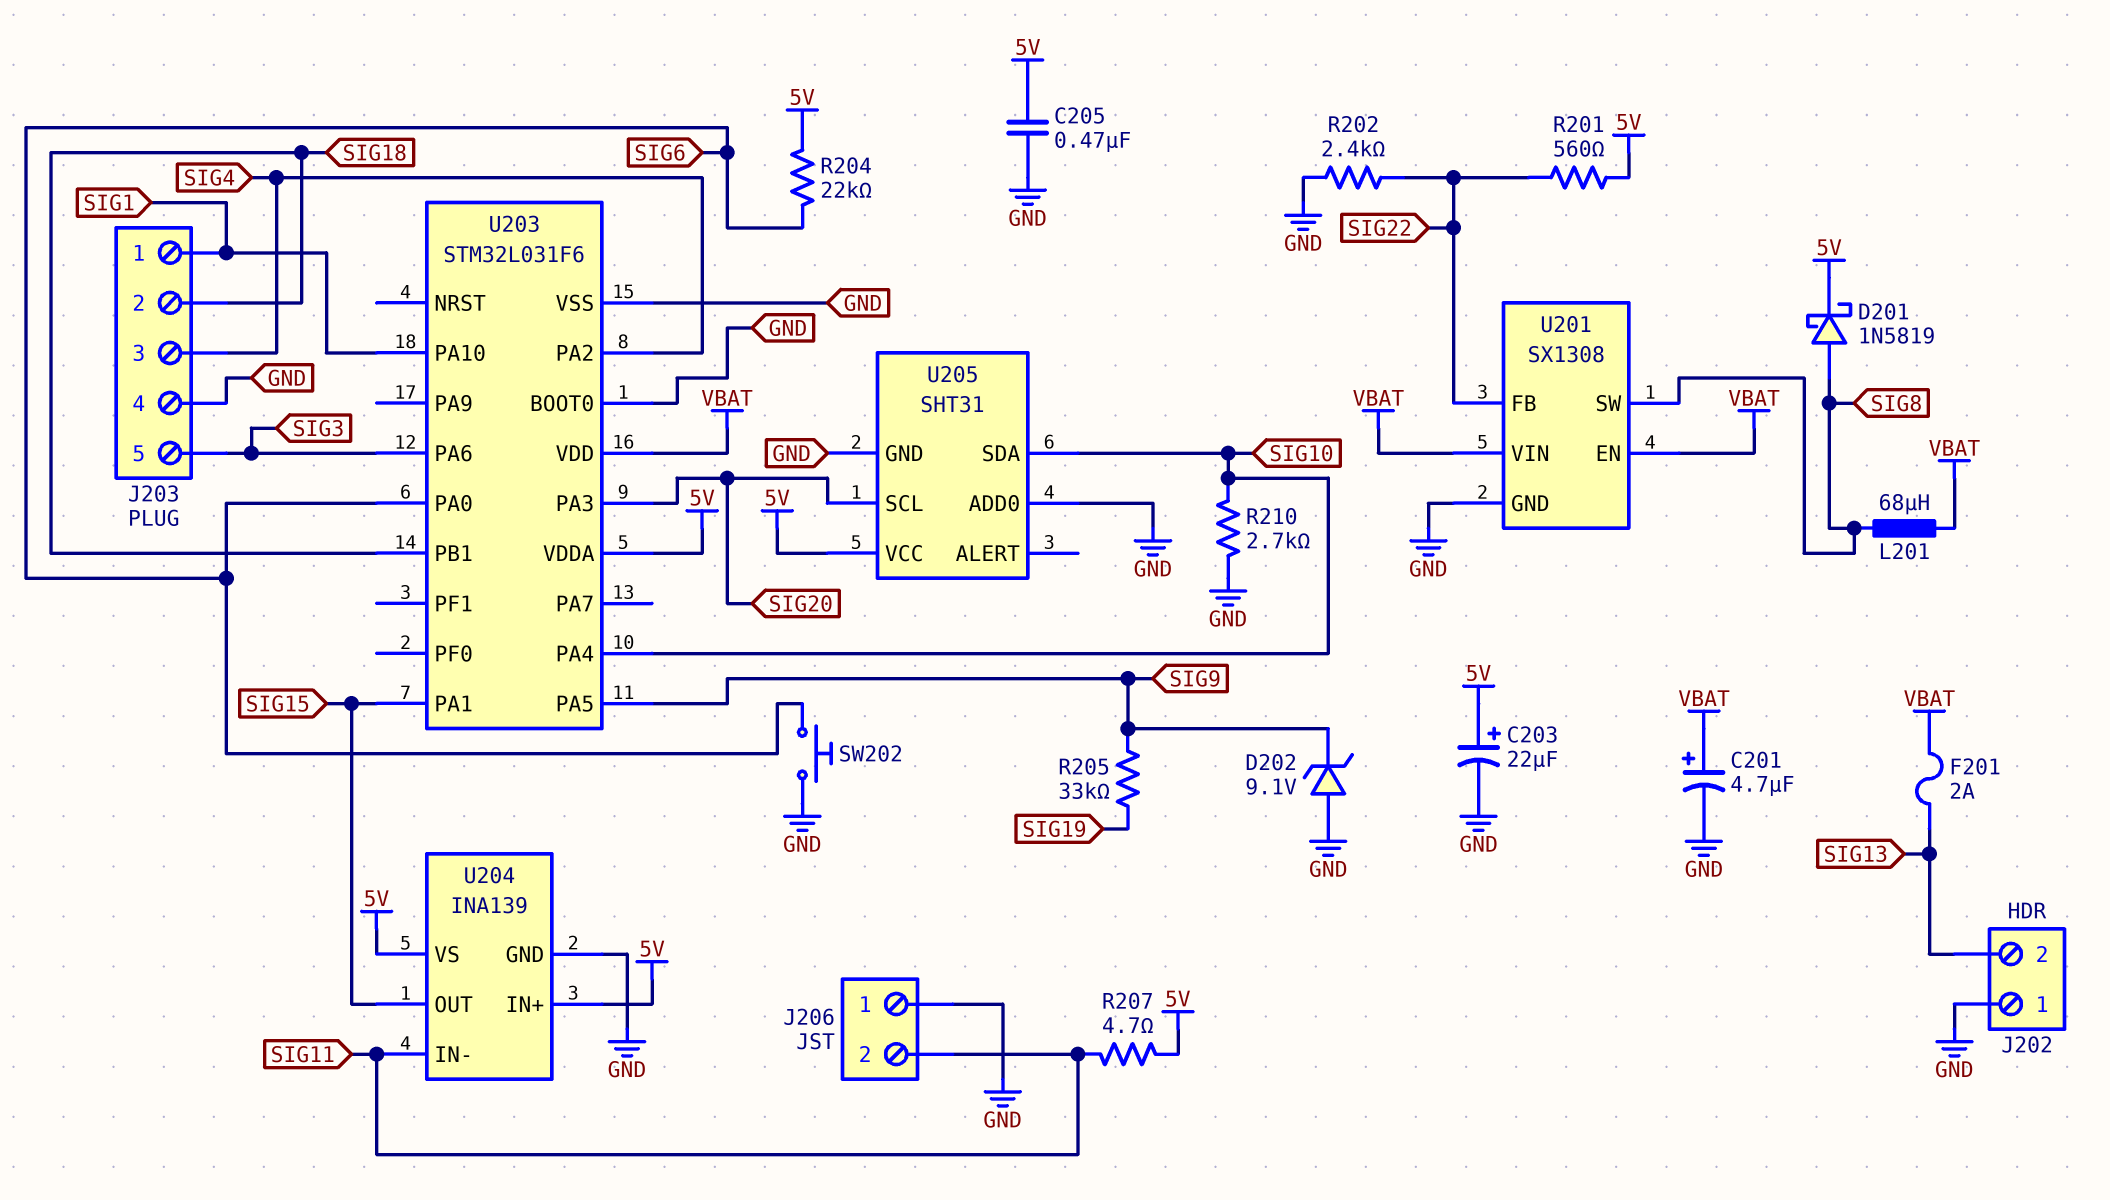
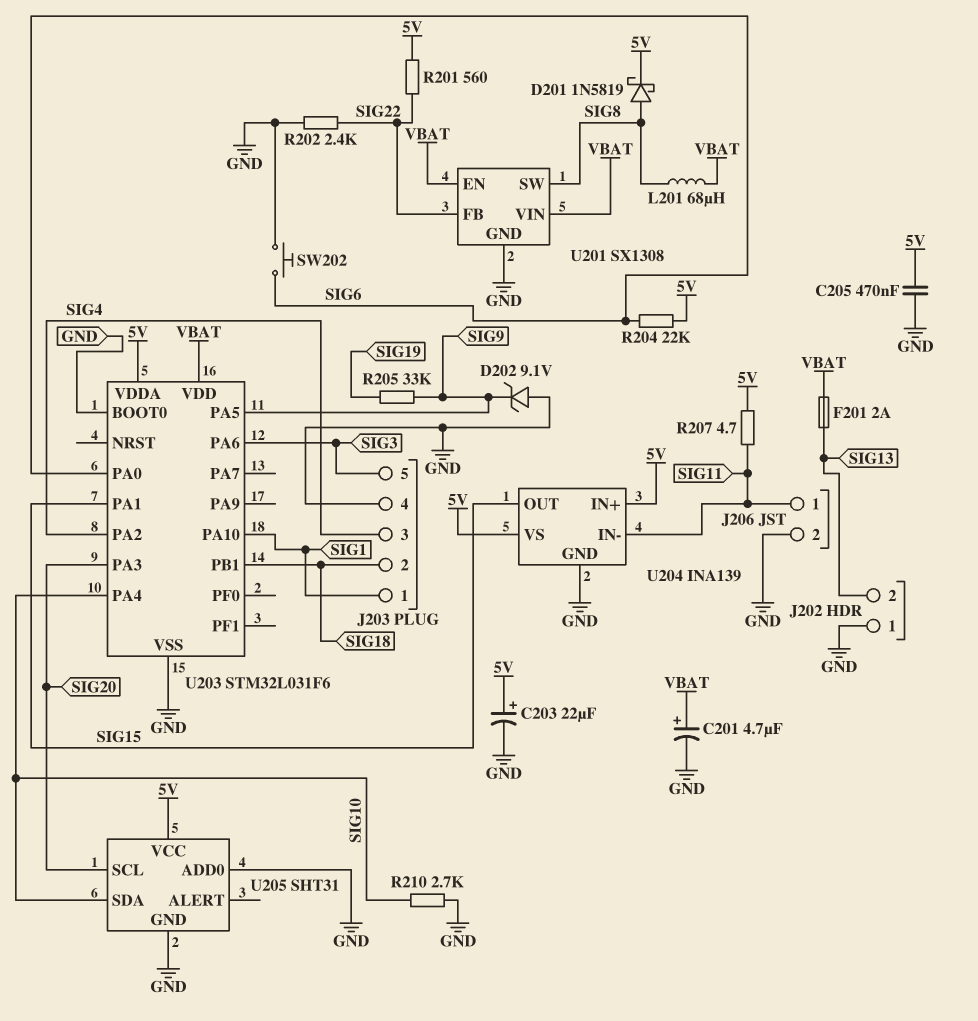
J206 pin 1: GND -> SIG11
J206 pin 2: SIG11 -> GND

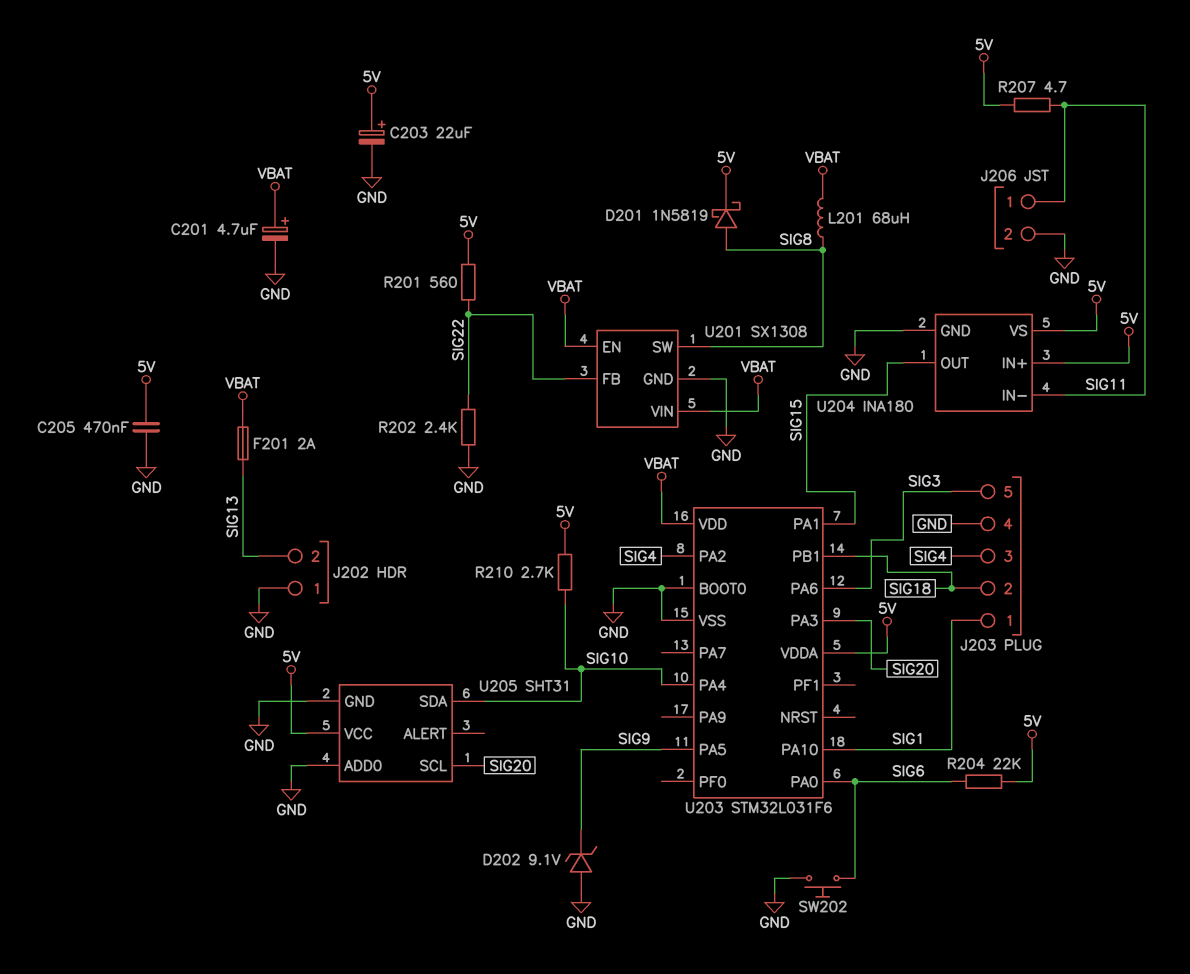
R205: 33k (SIG9, SIG19) -> none
R210: 2.7k (GND, SIG10) -> 2.7k (5V, SIG10)
U204: INA139 -> INA180

